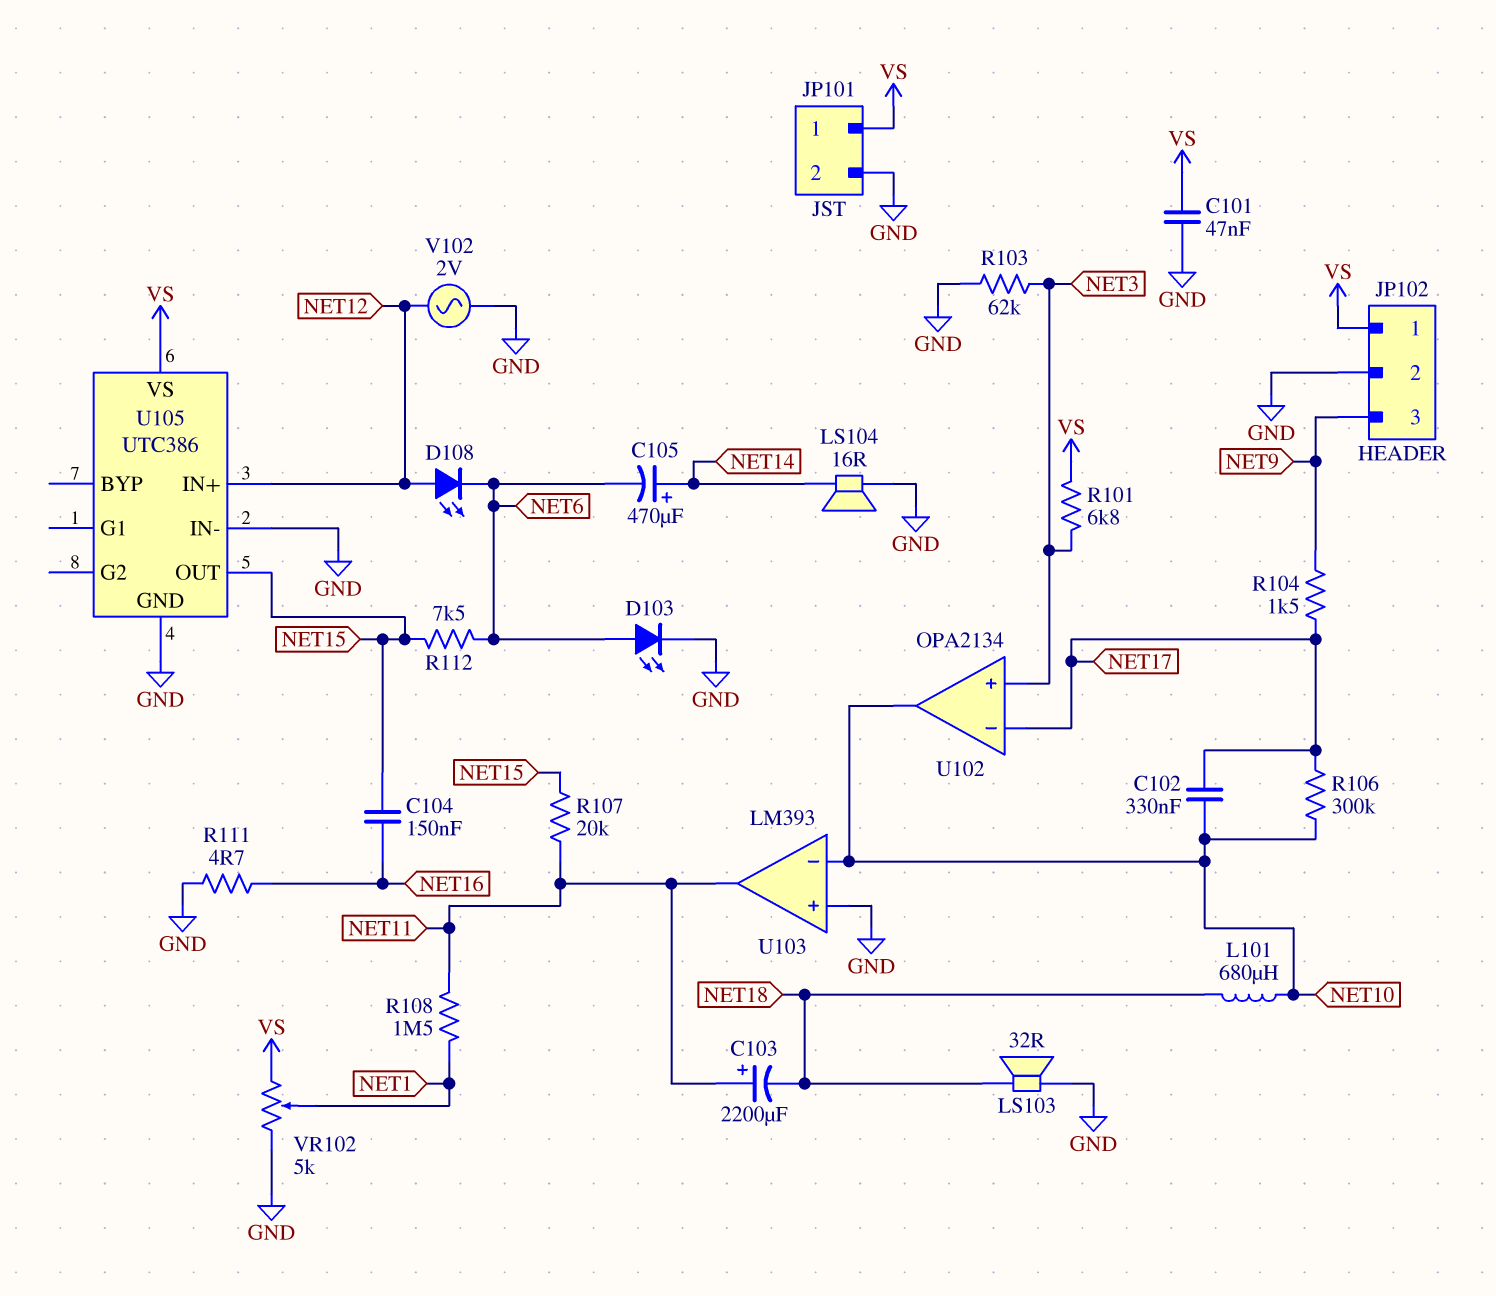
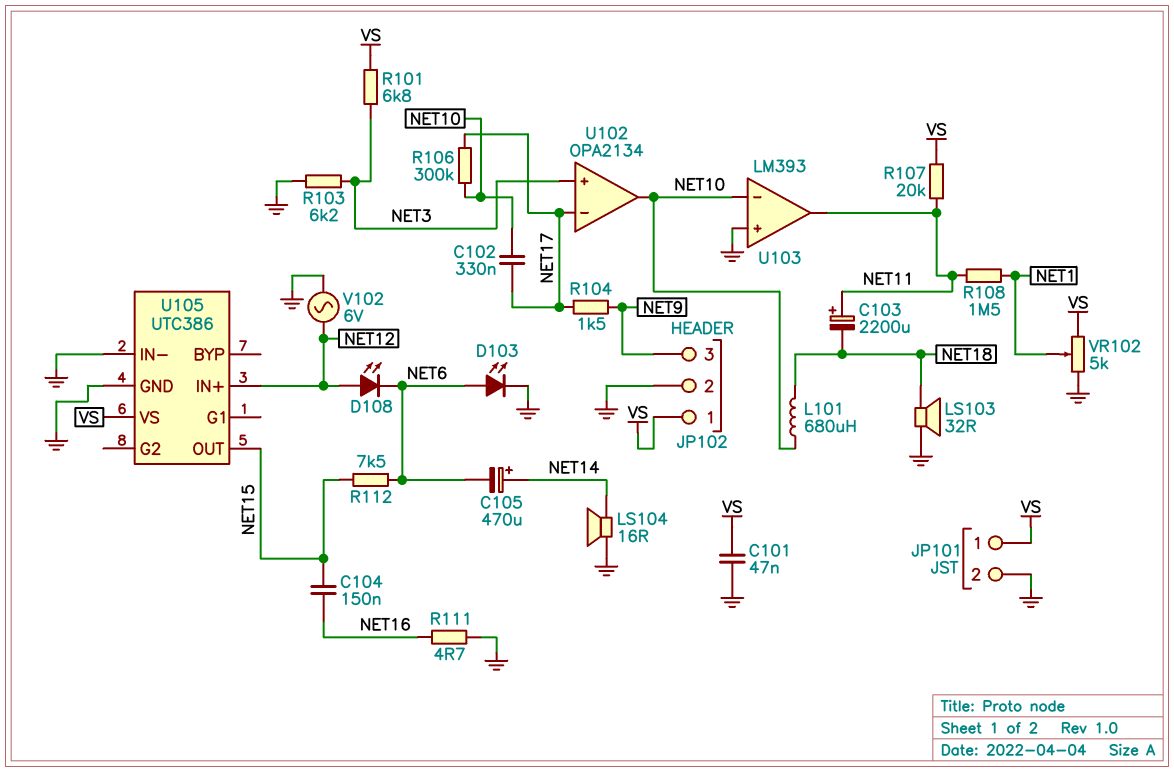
R103: 62k (GND, NET3) -> 6.2k (GND, NET3)
R107: 20k (NET11, NET15) -> 20k (NET11, VS)
V102: AC 2V (GND, NET12) -> AC 6V (GND, NET12)

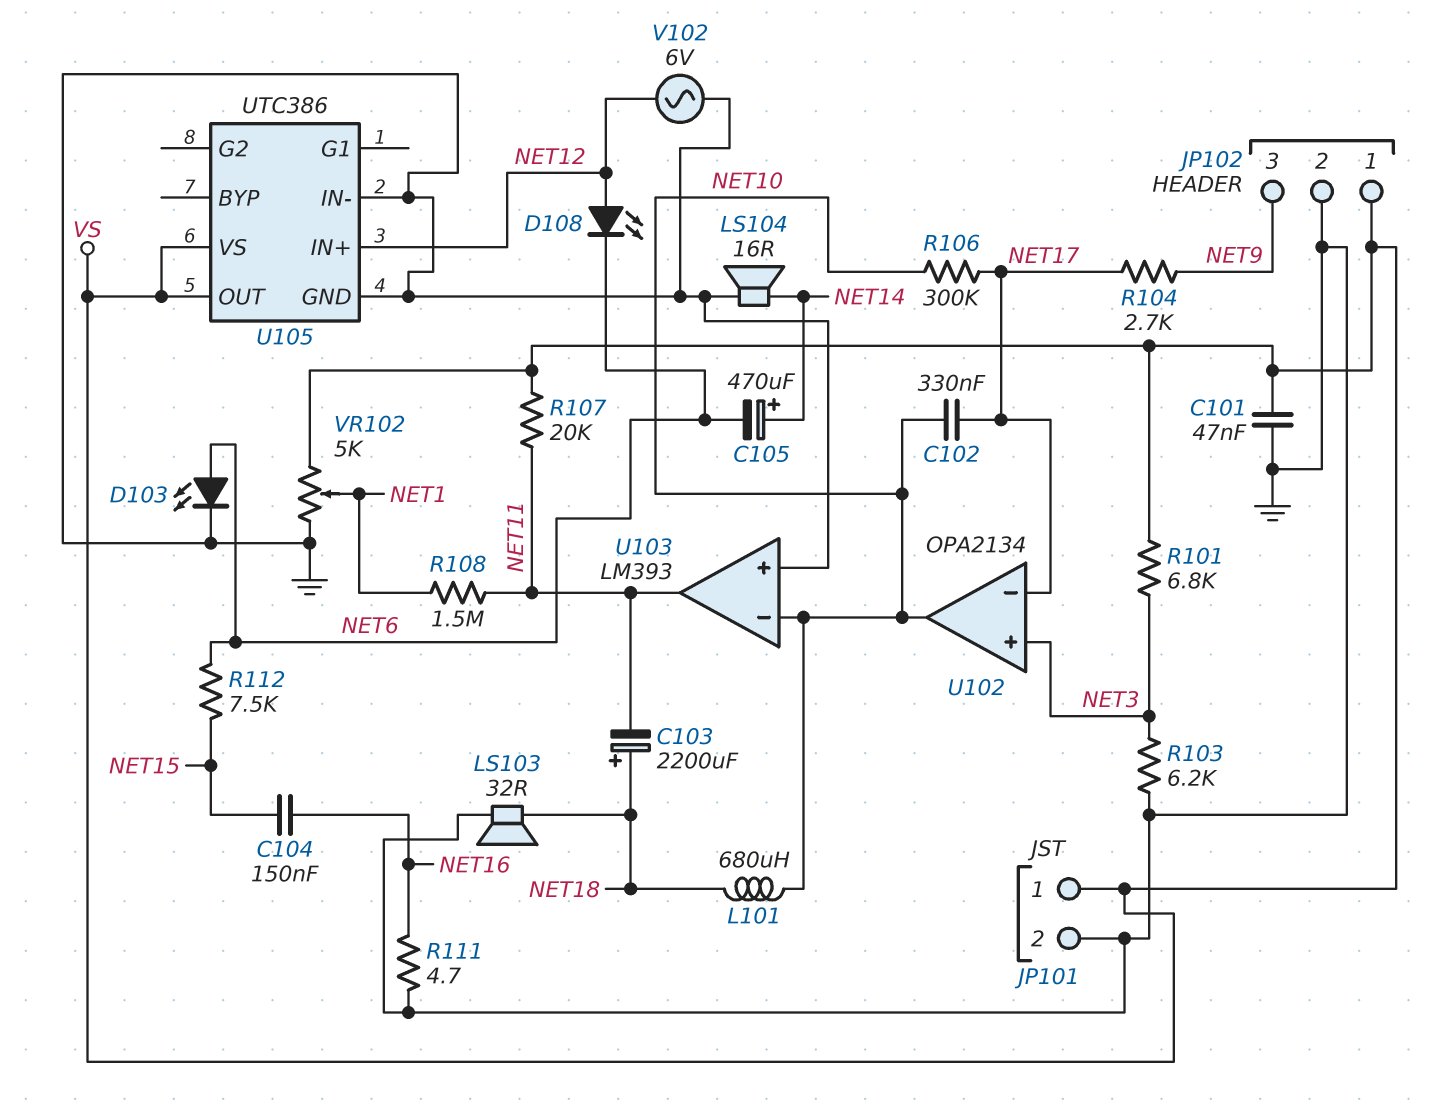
C103: 2200uF (plus NET11, minus NET18) -> 2200uF (plus NET18, minus NET11)
R104: 1.5k (NET9, NET17) -> 2.7k (NET9, NET17)
U105 pin OUT: NET15 -> VS

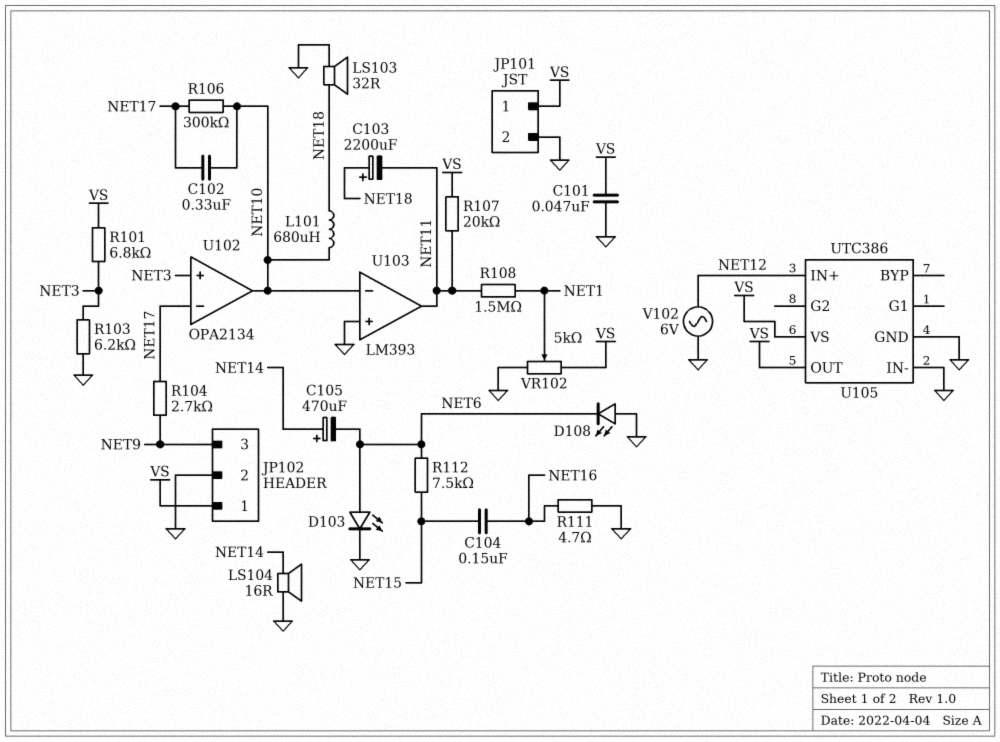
D108: LED (A NET12, K NET6) -> LED (A GND, K NET6)

